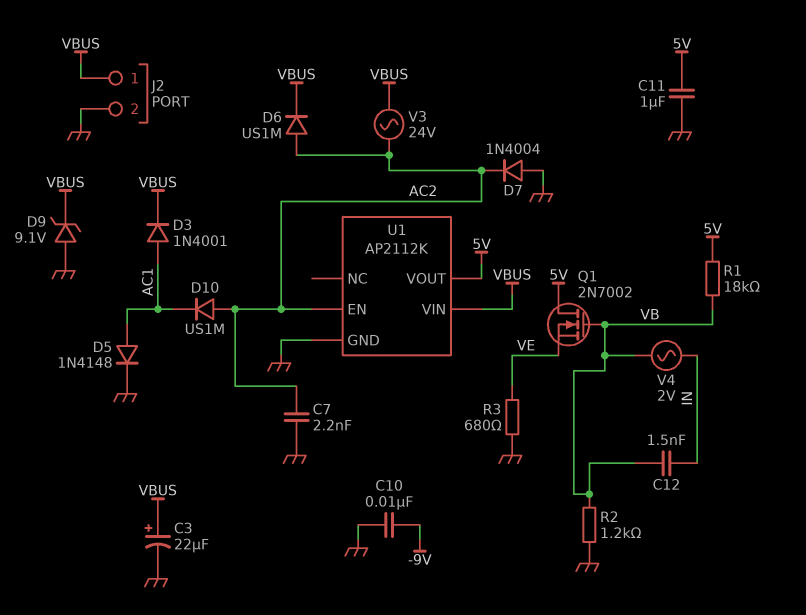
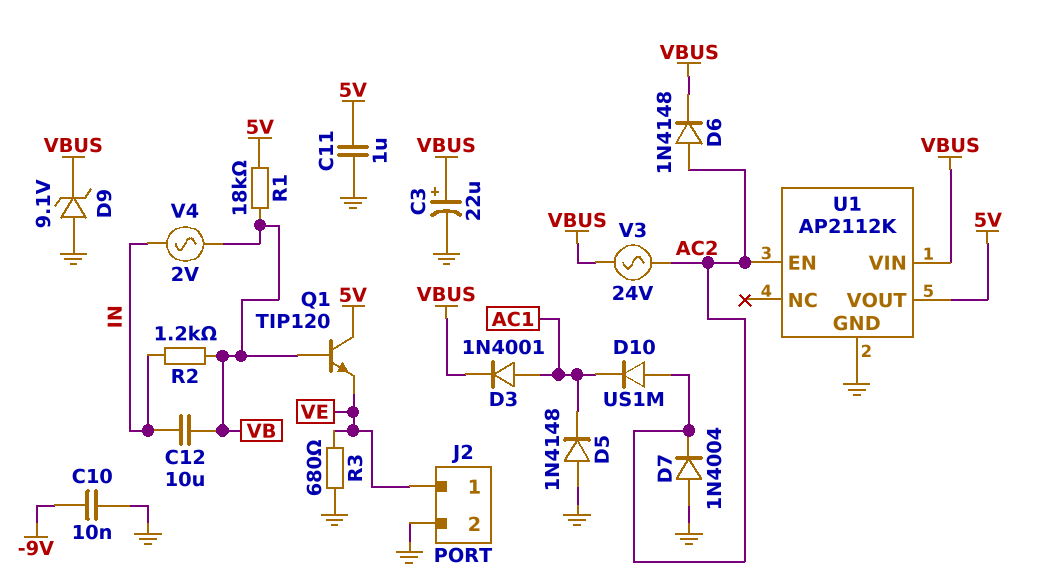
C7: 2.2nF (AC2, GND) -> none
C12: 1.5nF (IN, VB) -> 10uF (IN, VB)
D5: diode 1N4148 (A AC1, K GND) -> diode 1N4148 (A GND, K AC1)
D6: diode US1M (A AC2, K VBUS) -> diode 1N4148 (A AC2, K VBUS)
J2 pin 1: VBUS -> VE
Q1: NMOS 2N7002 (G VB, D 5V, S VE) -> NPN TIP120 (B VB, C 5V, E VE)
R2: 1.2k (GND, VB) -> 1.2k (IN, VB)

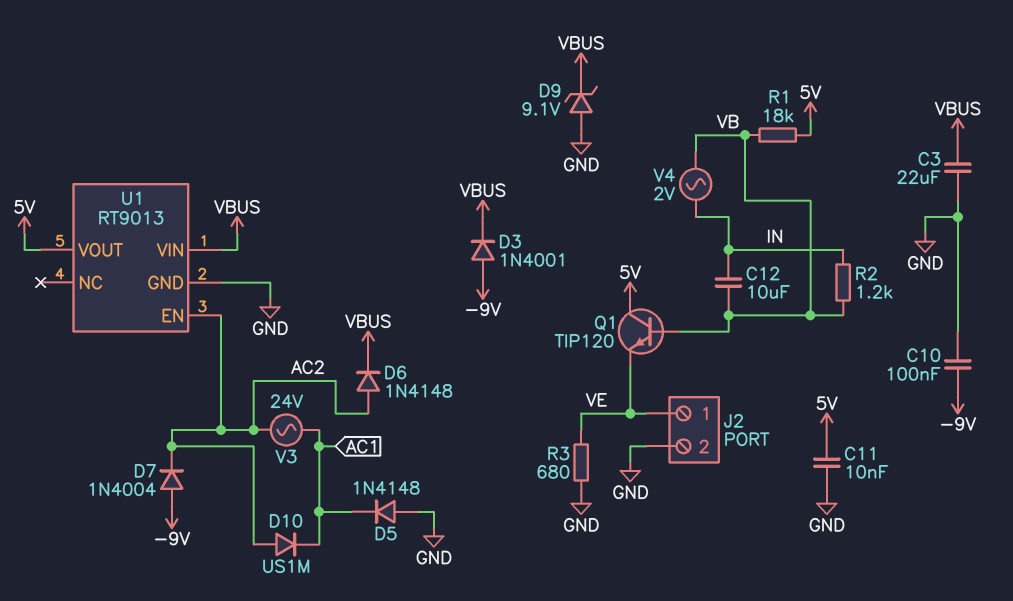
C3: 22uF (plus VBUS, minus GND) -> 22uF (GND, VBUS)
C10: 10nF (-9V, GND) -> 100nF (-9V, GND)
C11: 1uF (5V, GND) -> 10nF (5V, GND)
D3: diode 1N4001 (A AC1, K VBUS) -> diode 1N4001 (A -9V, K VBUS)
D7: diode 1N4004 (A GND, K AC2) -> diode 1N4004 (A -9V, K AC2)
U1: AP2112K -> RT9013
V3: AC 24V (AC2, VBUS) -> AC 24V (AC1, AC2)

